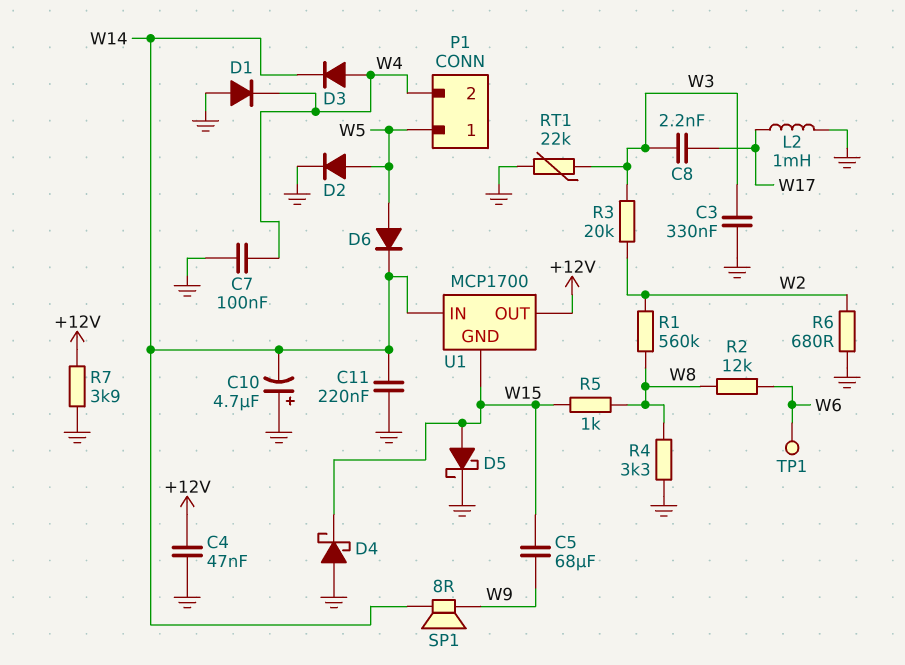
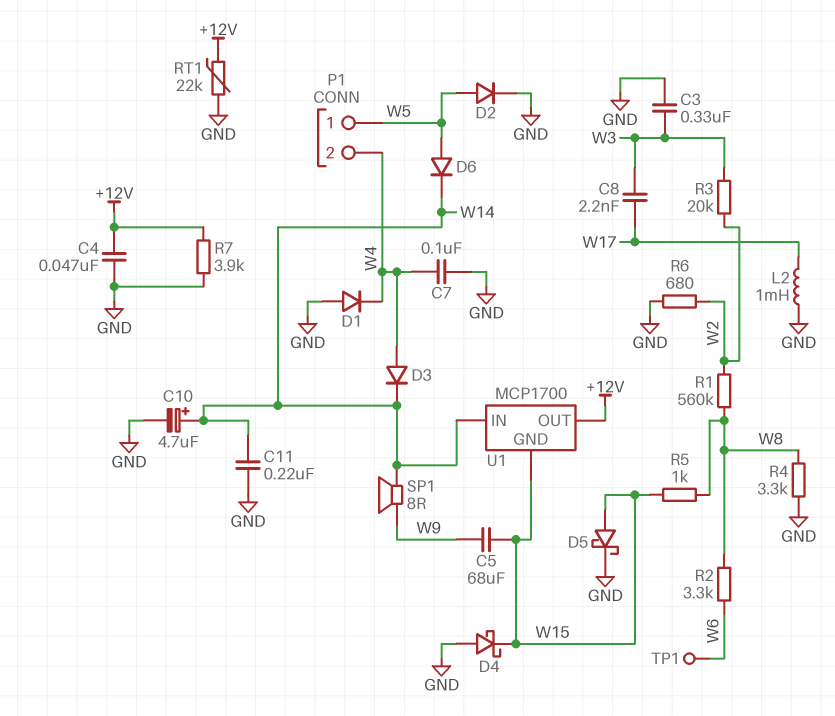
C10: 4.7uF (plus GND, minus W14) -> 4.7uF (plus W14, minus GND)
R2: 12k (W6, W8) -> 3.3k (W6, W8)
RT1: 22k (GND, W3) -> 22k (+12V, GND)

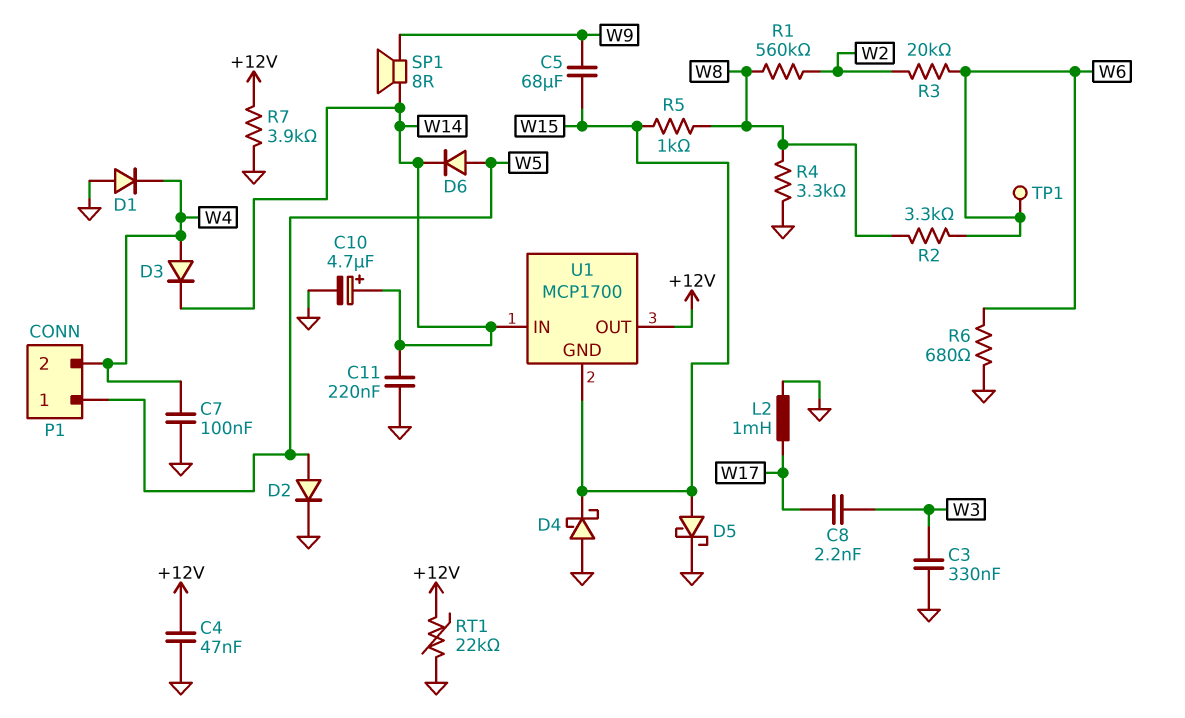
R3: 20k (W2, W3) -> 20k (W2, W6)
R6: 680 (GND, W2) -> 680 (GND, W6)

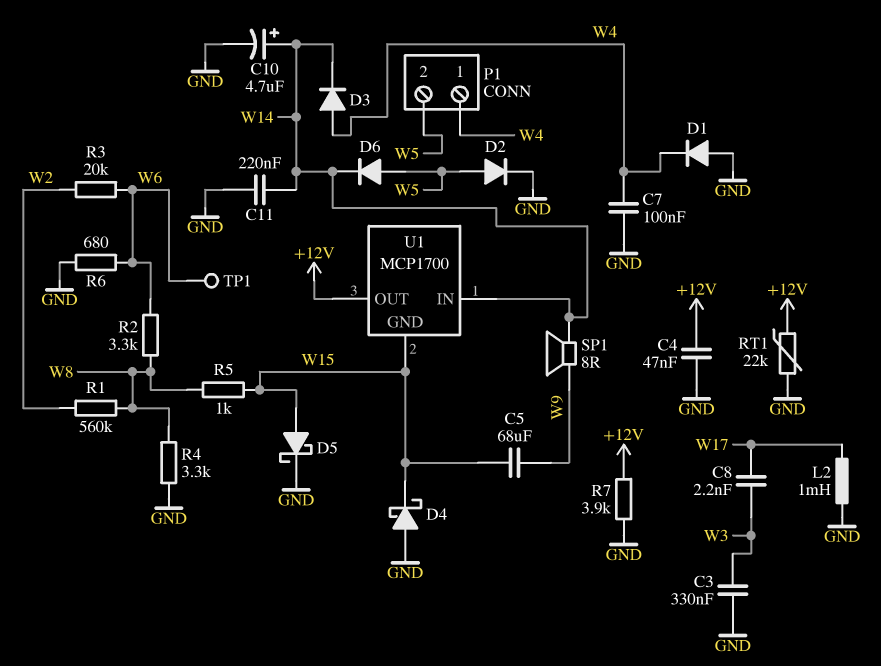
P1 pin 1: W5 -> W4
P1 pin 2: W4 -> W5

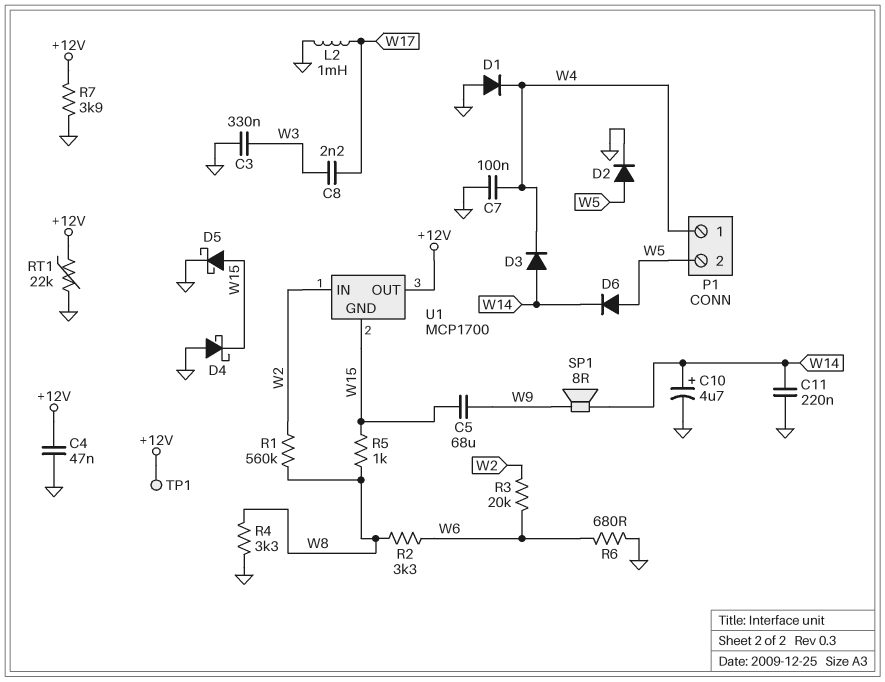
D3: diode (A W4, K W14) -> diode (A W14, K W4)
TP1: test point (W6) -> test point (+12V)
U1 pin IN: W14 -> W2

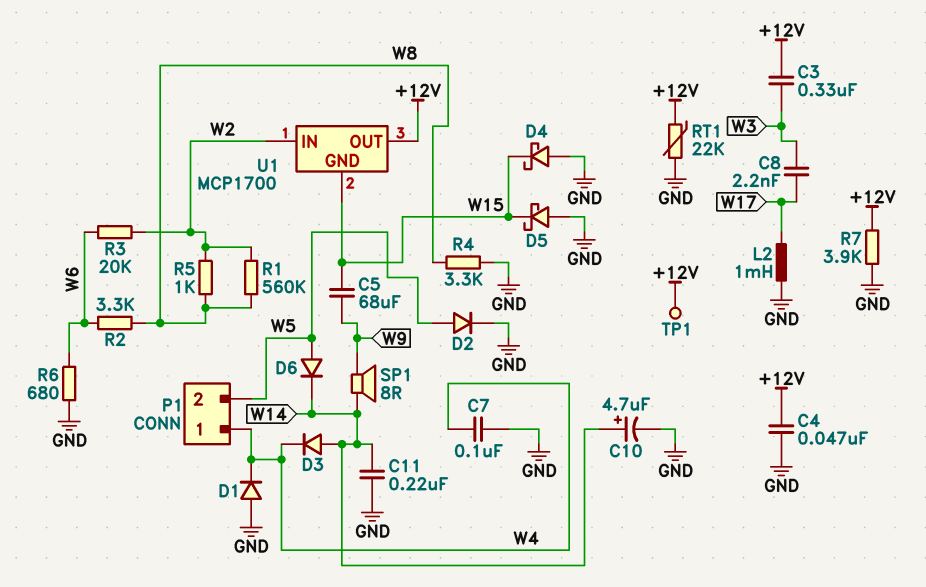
C3: 330nF (GND, W3) -> 330nF (+12V, W3)
D5: schottky (A W15, K GND) -> schottky (A GND, K W15)
R5: 1k (W8, W15) -> 1k (W2, W8)

